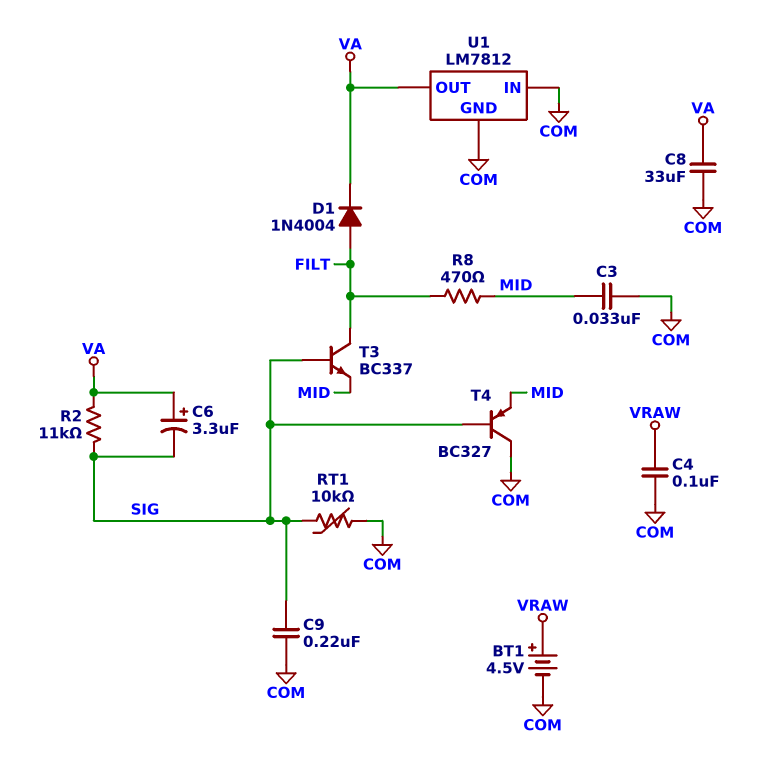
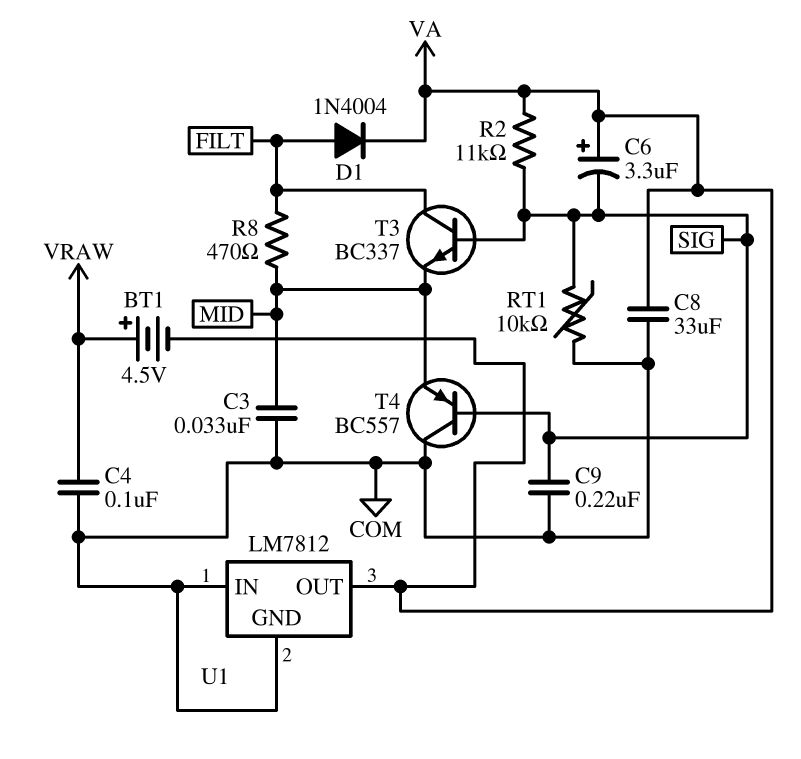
BT1: 4.5V (plus VRAW, minus COM) -> 4.5V (plus VRAW, minus VA)
T4: PNP BC327 (B SIG, C COM, E MID) -> PNP BC557 (B SIG, C COM, E MID)

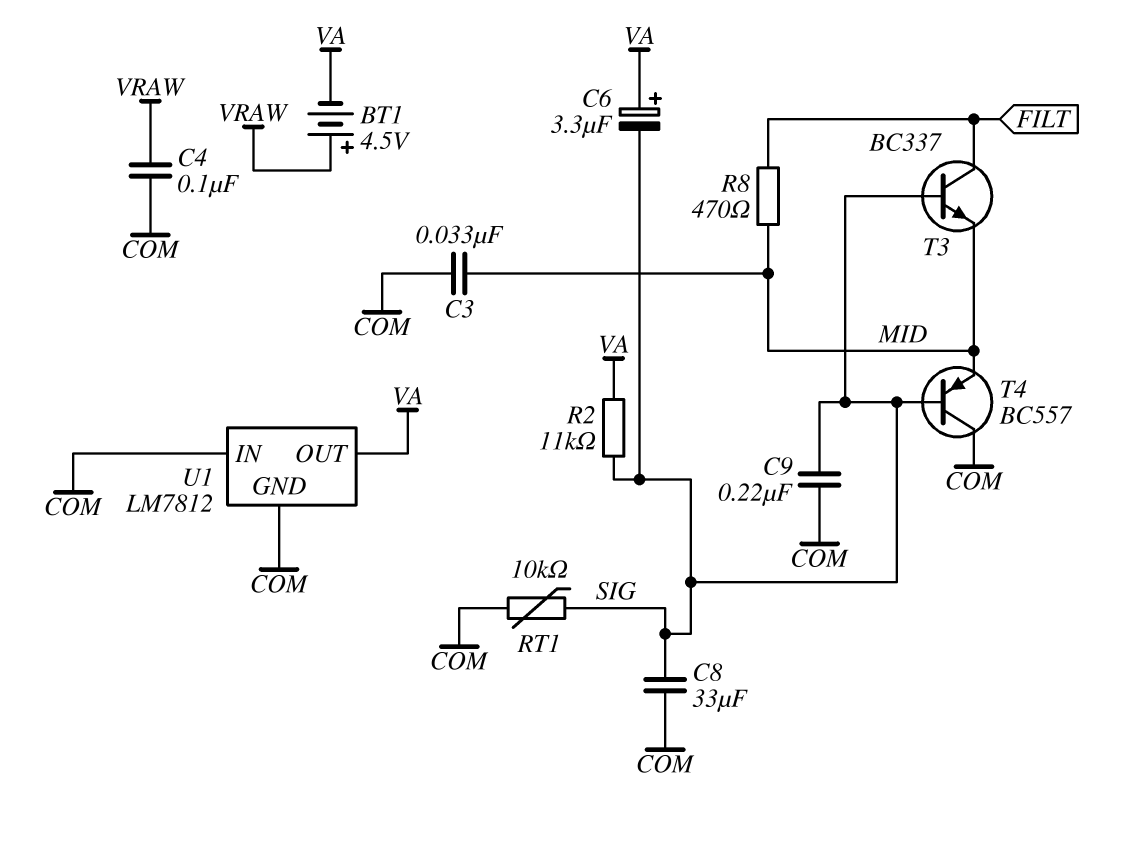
C8: 33uF (COM, VA) -> 33uF (COM, SIG)
D1: diode 1N4004 (A FILT, K VA) -> none

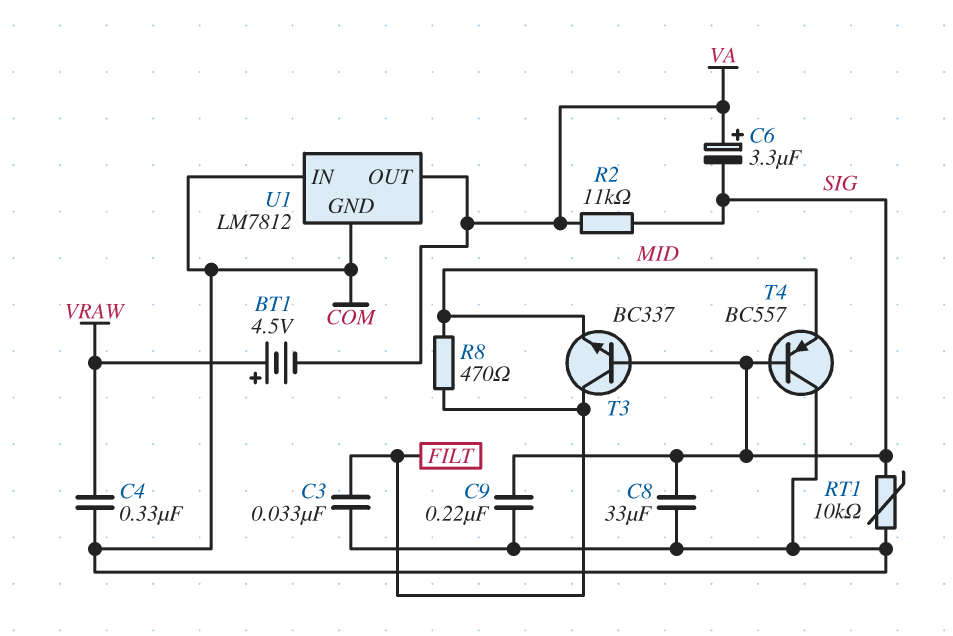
C3: 33nF (COM, MID) -> 33nF (COM, FILT)
C4: 100nF (COM, VRAW) -> 330nF (COM, VRAW)

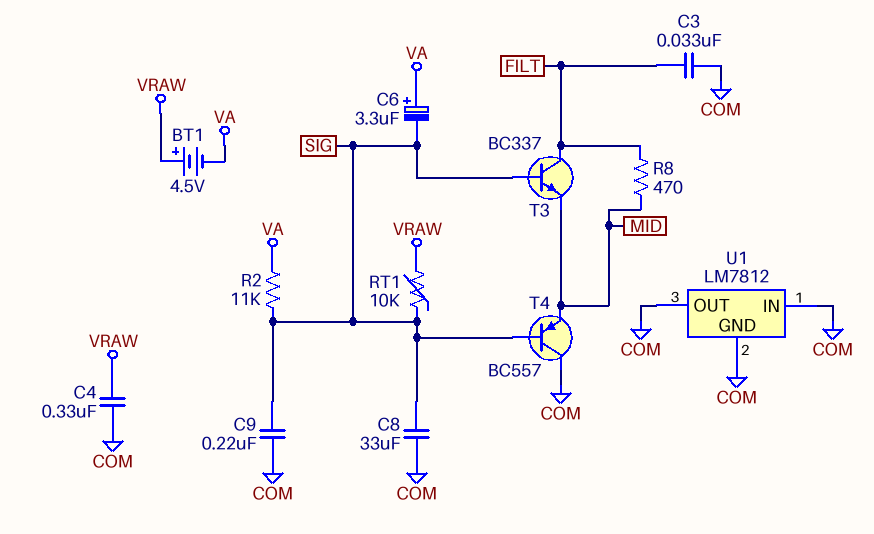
RT1: 10k (COM, SIG) -> 10k (SIG, VRAW)
U1 pin OUT: VA -> COM

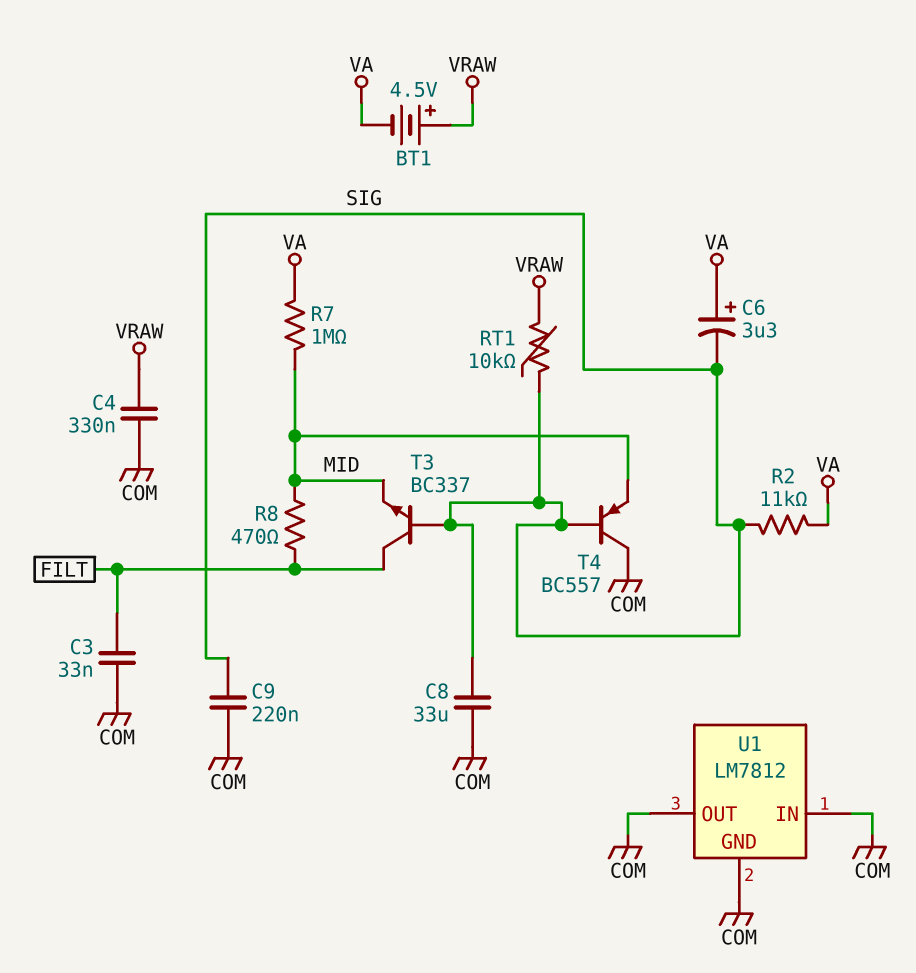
R7: none -> 1M (MID, VA)

